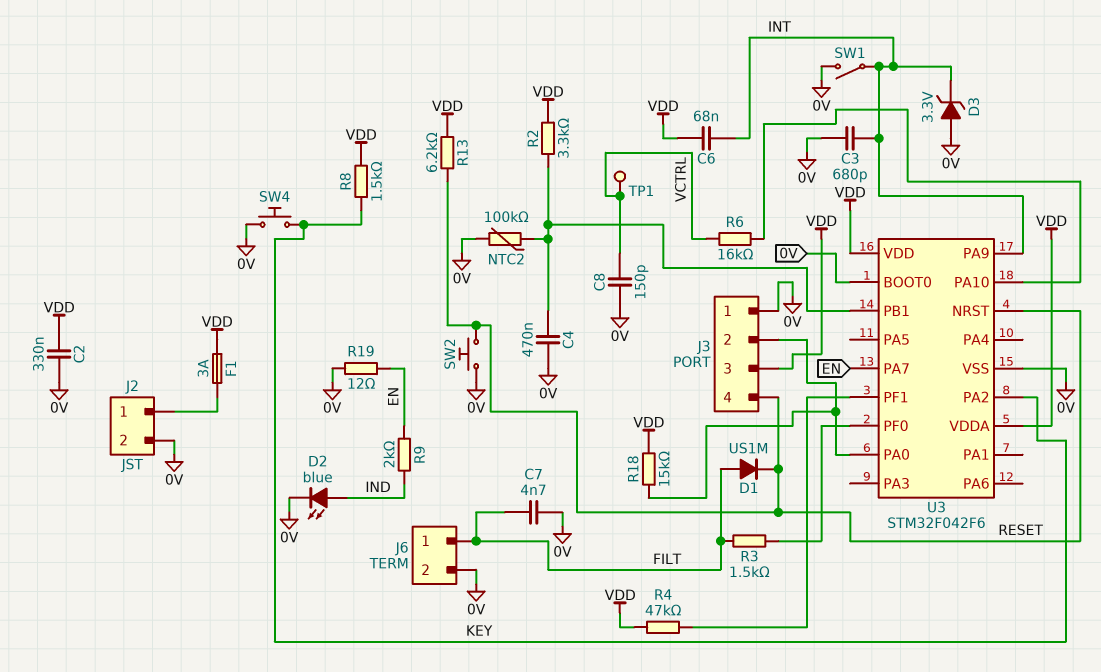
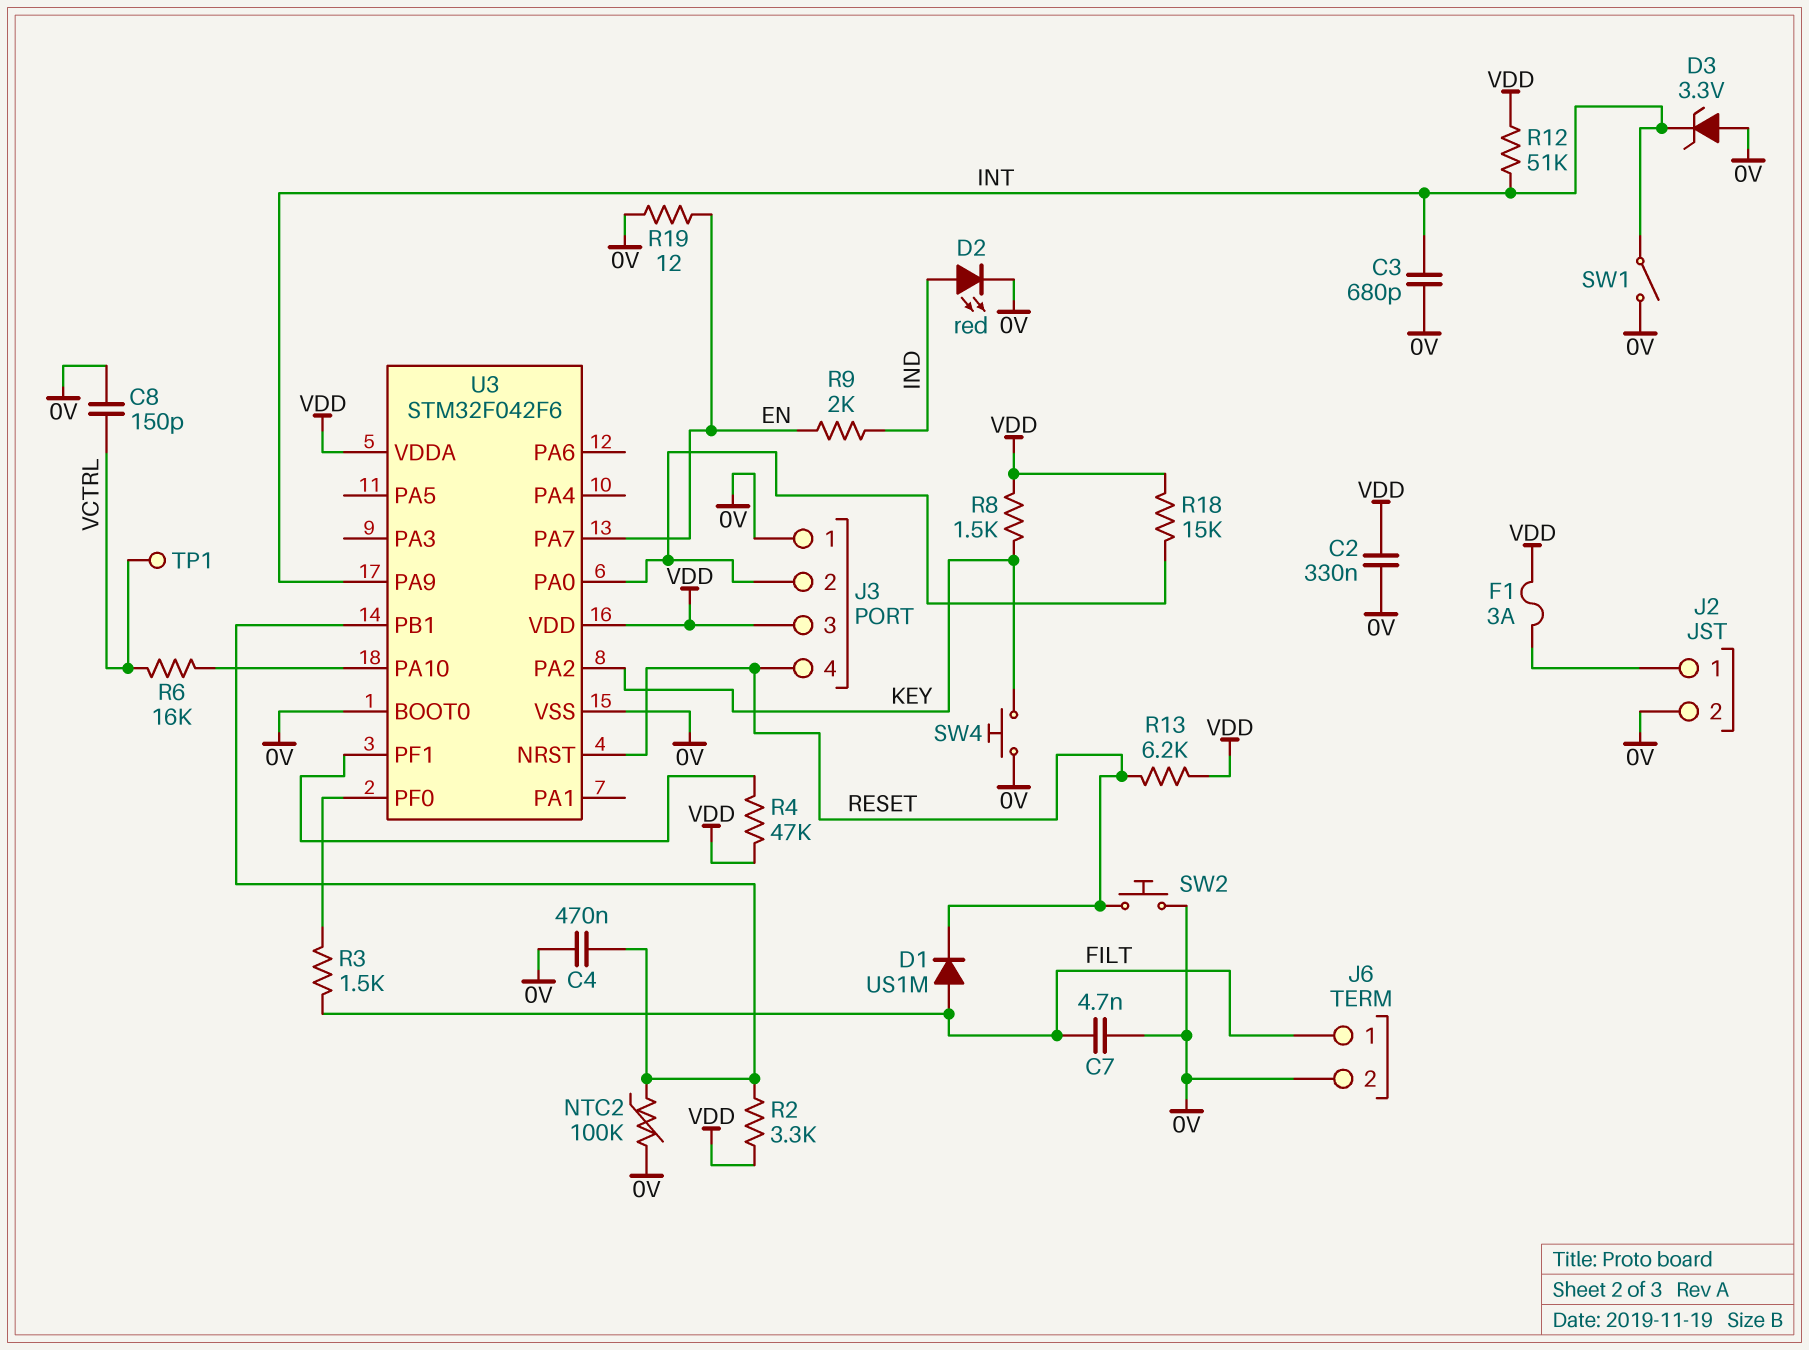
C6: 68nF (INT, VDD) -> none
D2: LED blue (A IND, K 0V) -> LED red (A IND, K 0V)
R12: none -> 51k (INT, VDD)

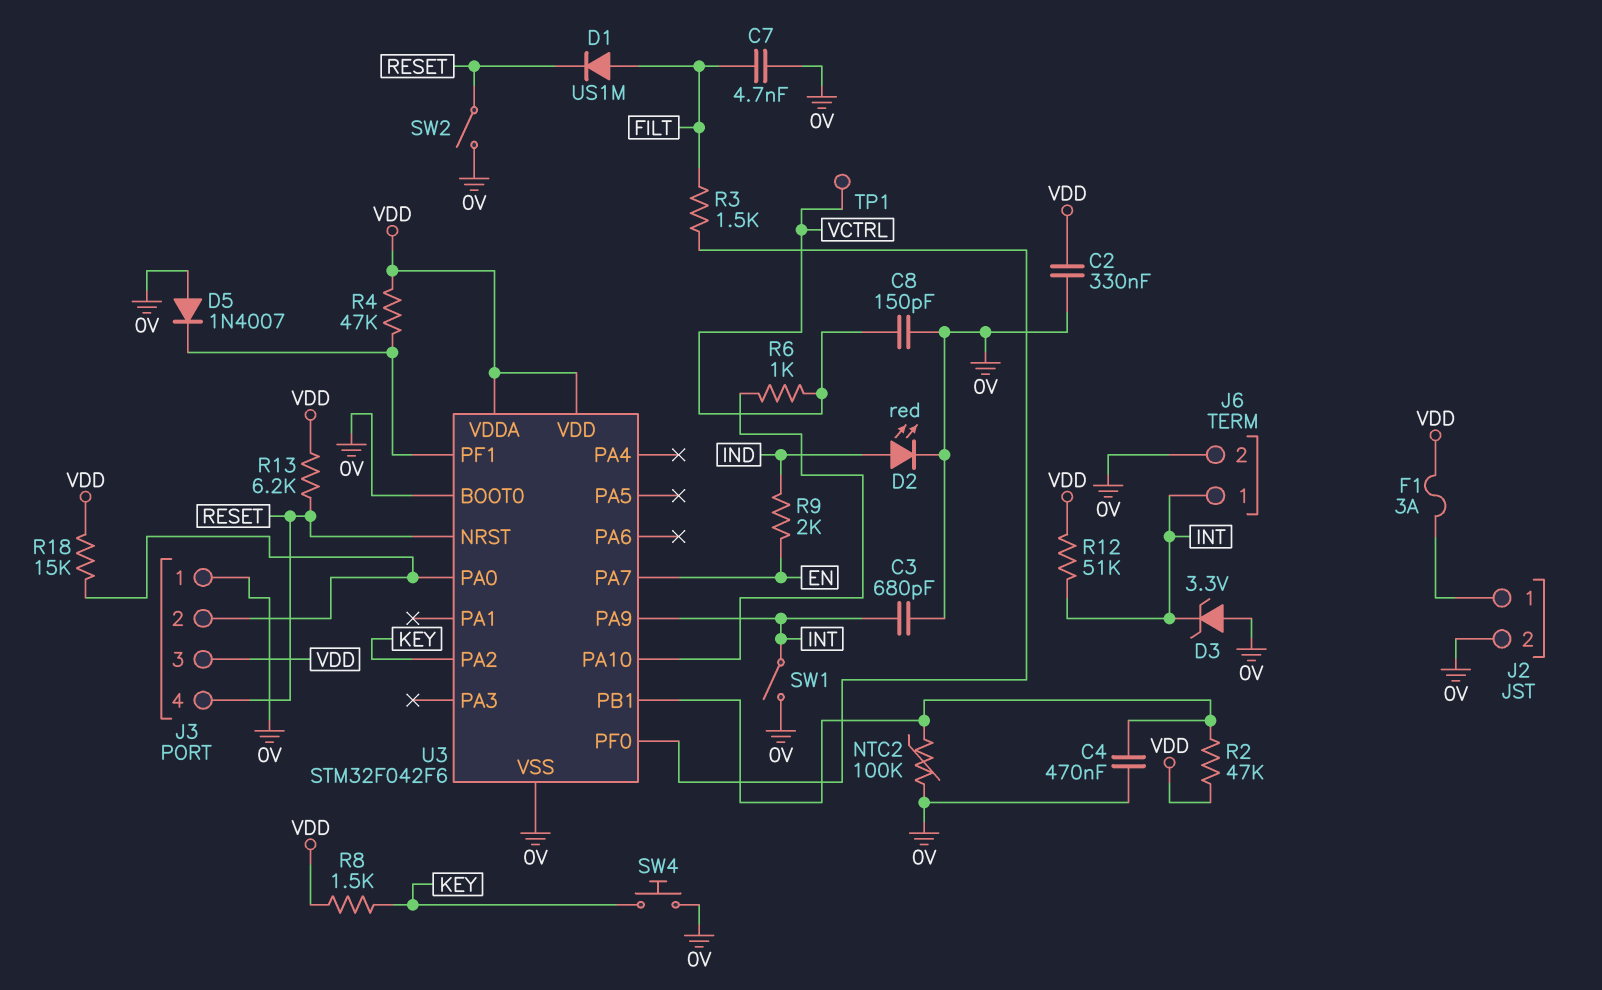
D5: none -> diode 1N4007 (A 0V, K U3/PF1)
J6 pin 1: FILT -> INT
R2: 3.3k (U3/PB1, VDD) -> 47k (U3/PB1, VDD)
R6: 16k (U3/PA10, VCTRL) -> 1k (U3/PA10, VCTRL)
R19: 12 (0V, EN) -> none
SW2: button (0V, RESET) -> switch (0V, RESET)

